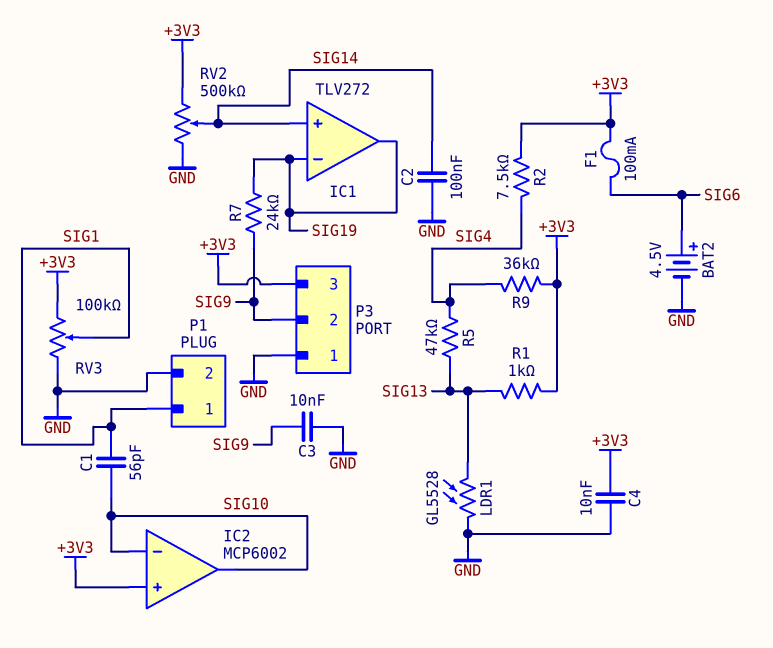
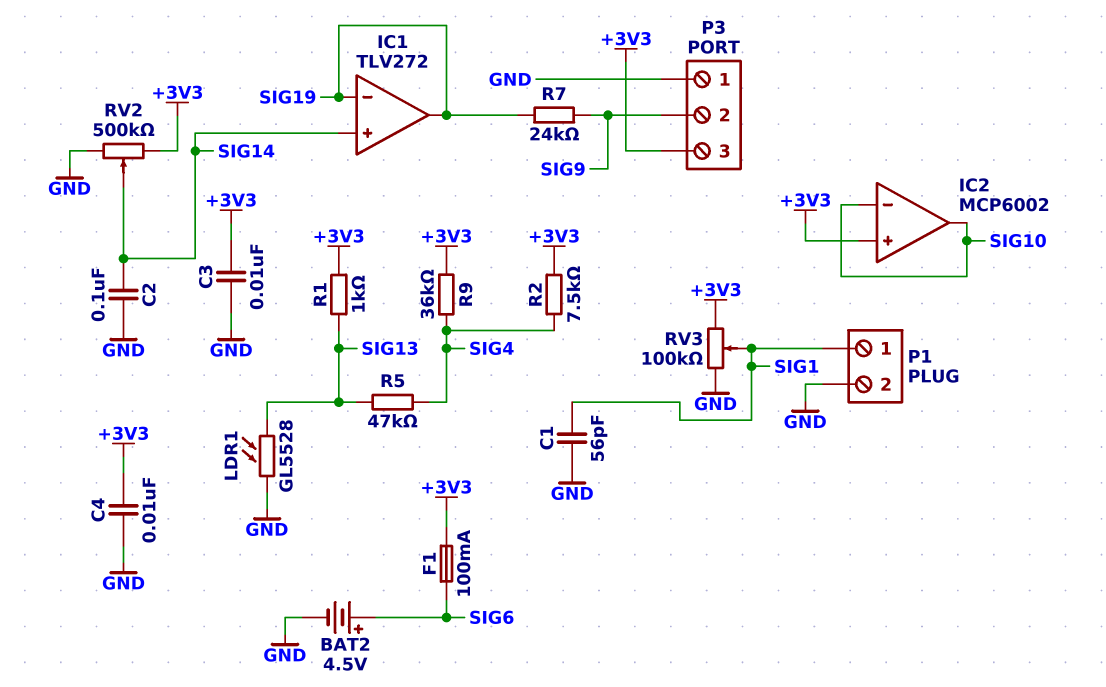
C1: 56pF (SIG1, SIG10) -> 56pF (GND, SIG1)
C3: 10nF (GND, SIG9) -> 10nF (+3V3, GND)

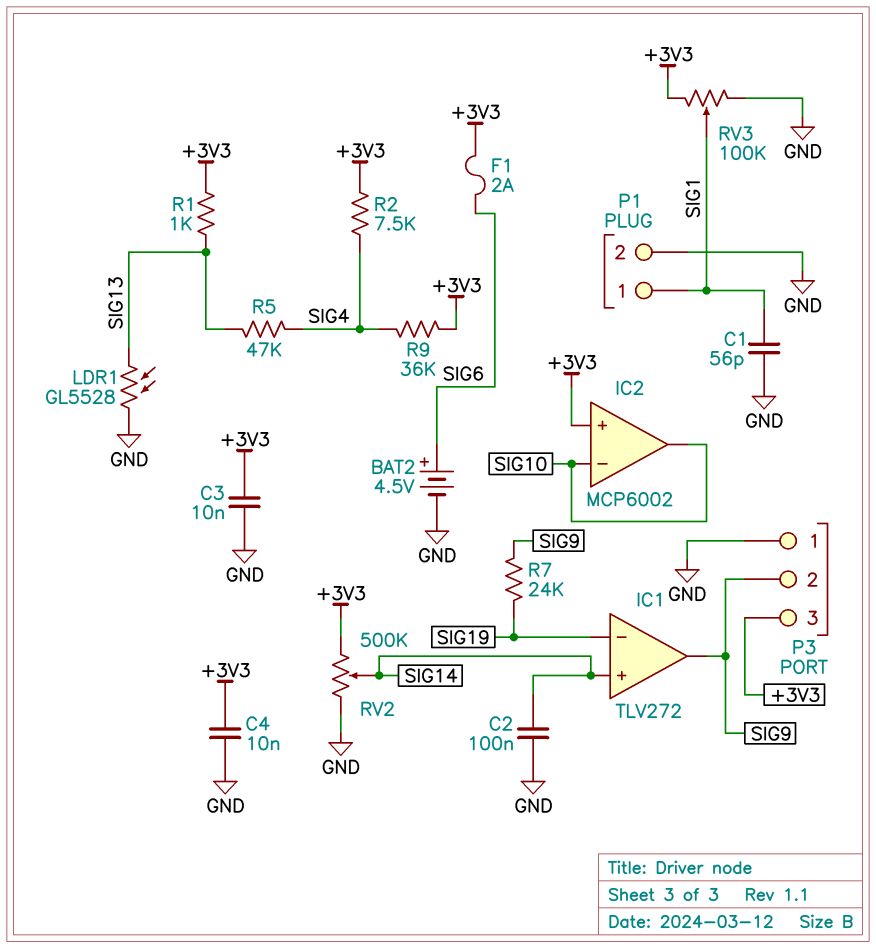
F1: 100mA (+3V3, SIG6) -> 2A (+3V3, SIG6)
IC1 pin out: SIG19 -> SIG9

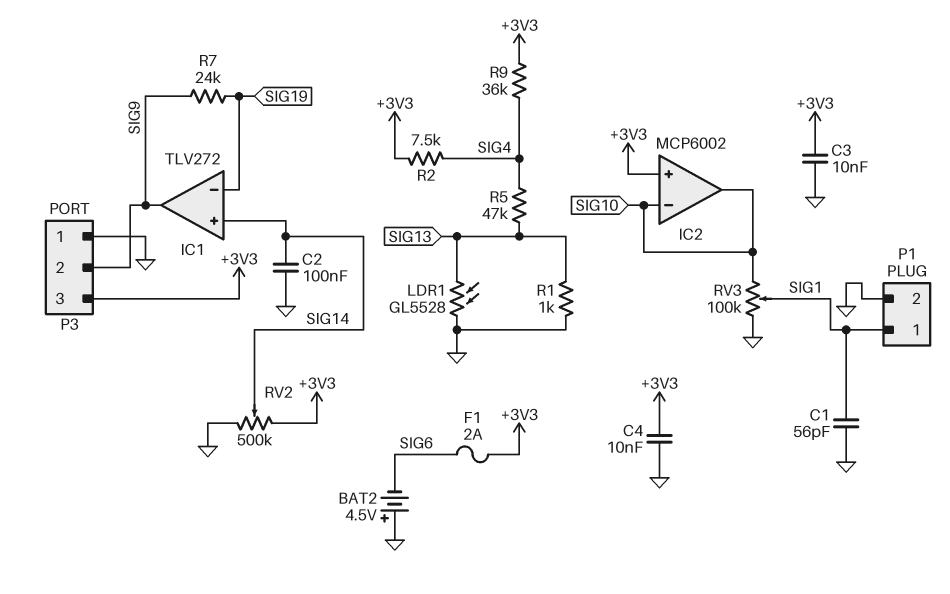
BAT2: 4.5V (plus SIG6, minus GND) -> 4.5V (plus GND, minus SIG6)
R1: 1k (+3V3, SIG13) -> 1k (GND, SIG13)
RV3: 100k (+3V3, GND, wiper SIG1) -> 100k (GND, SIG10, wiper SIG1)

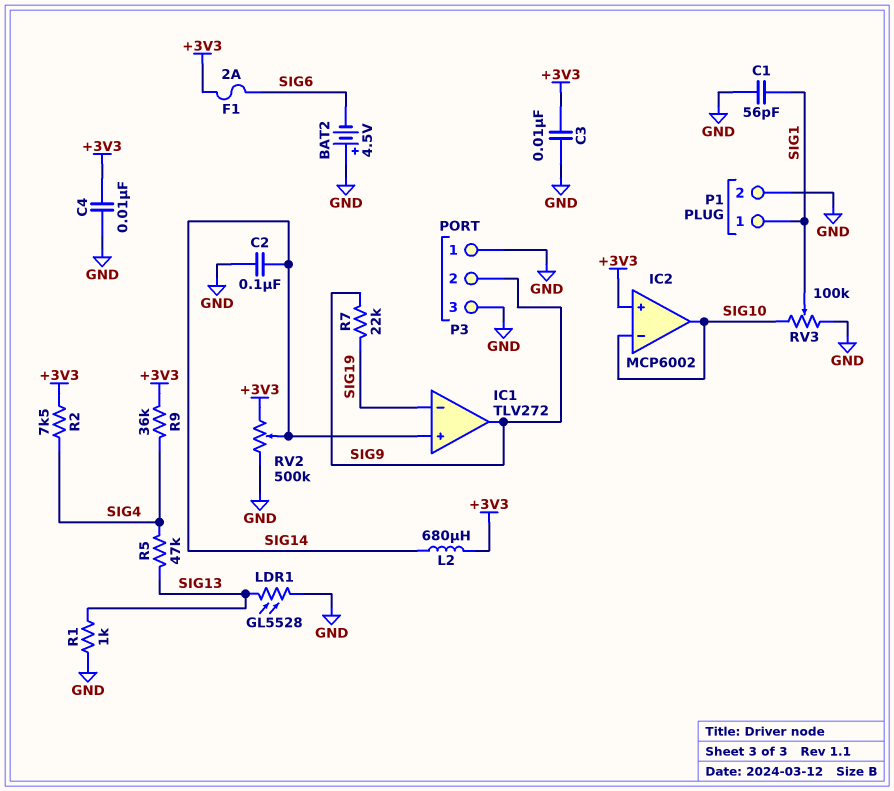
L2: none -> 680uH (+3V3, SIG14)
P3 pin 3: +3V3 -> GND
R7: 24k (SIG9, SIG19) -> 22k (SIG9, SIG19)

